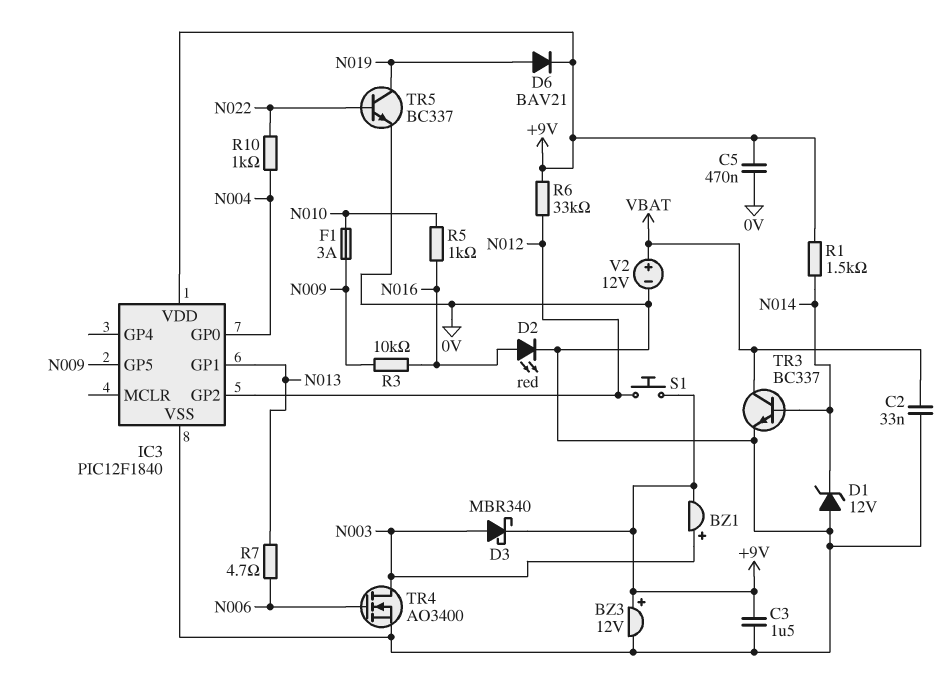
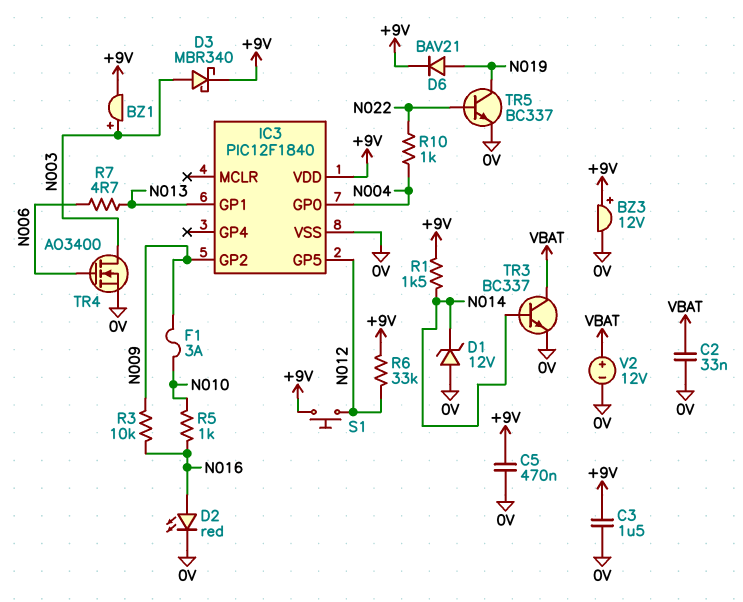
IC3 pin GP2: N012 -> N009
IC3 pin GP5: N009 -> N012

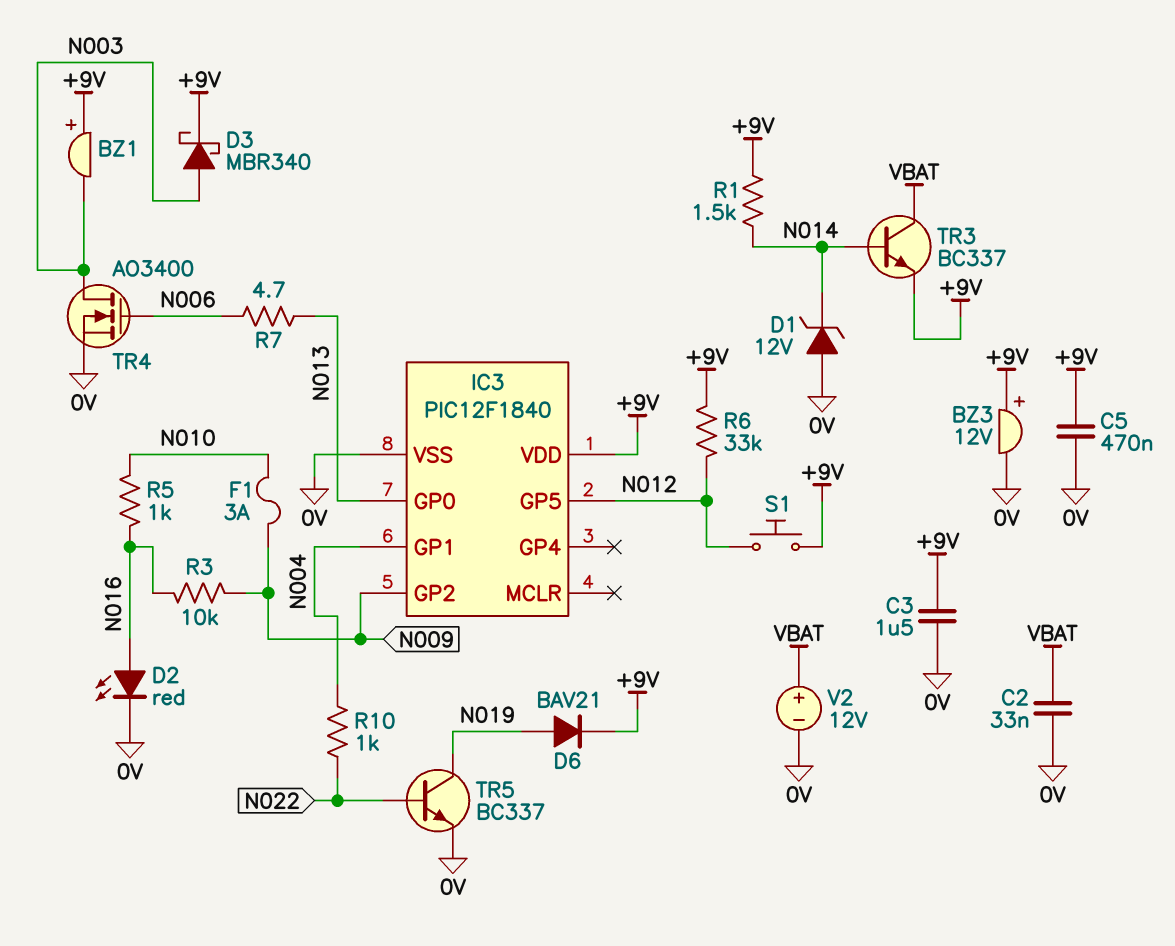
BZ1: buzzer (plus N003, minus +9V) -> buzzer (plus +9V, minus N003)
IC3 pin GP0: N004 -> N013
IC3 pin GP1: N013 -> N004
TR3: NPN BC337 (B N014, C VBAT, E 0V) -> NPN BC337 (B N014, C VBAT, E +9V)

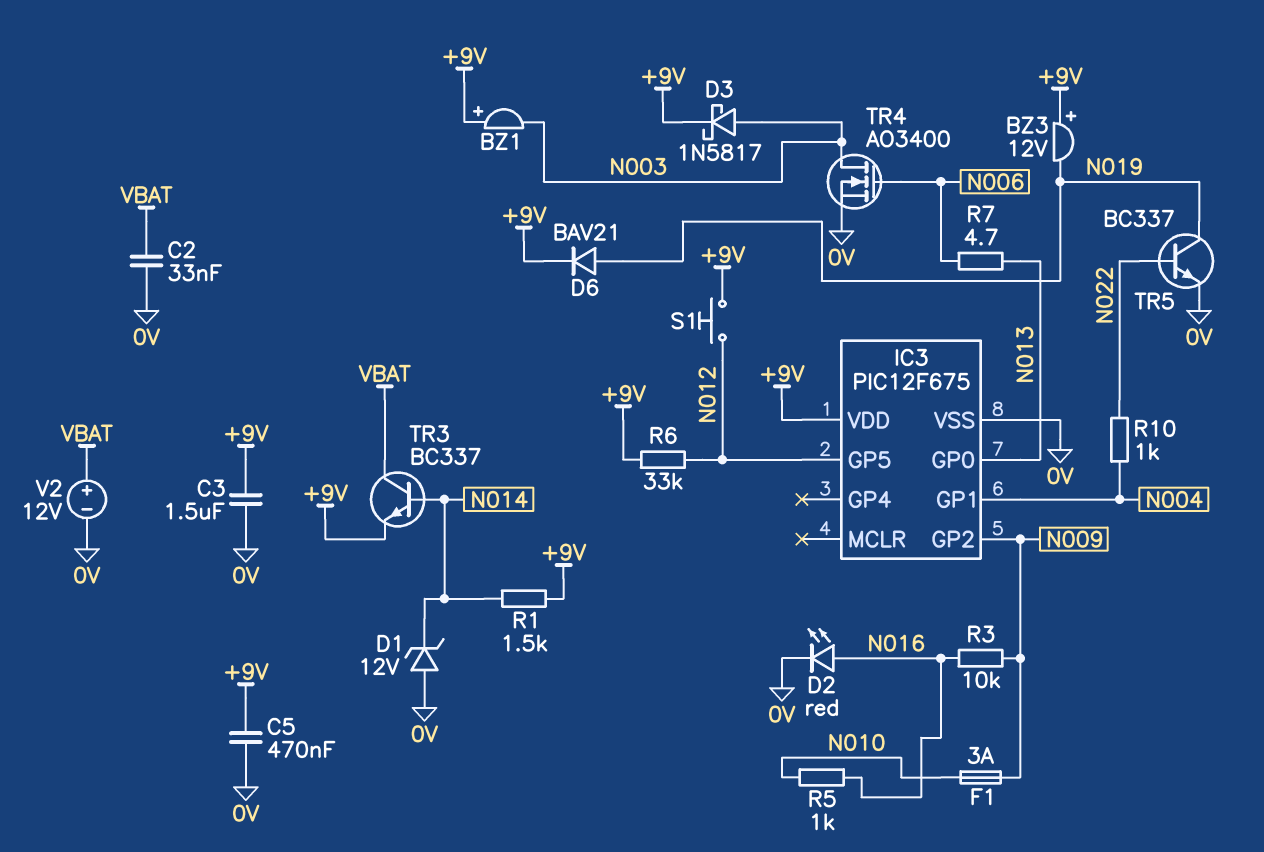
BZ3: buzzer 12V (plus +9V, minus 0V) -> buzzer 12V (plus +9V, minus N019)
D3: schottky MBR340 (A N003, K +9V) -> schottky 1N5817 (A N003, K +9V)
IC3: PIC12F1840 -> PIC12F675

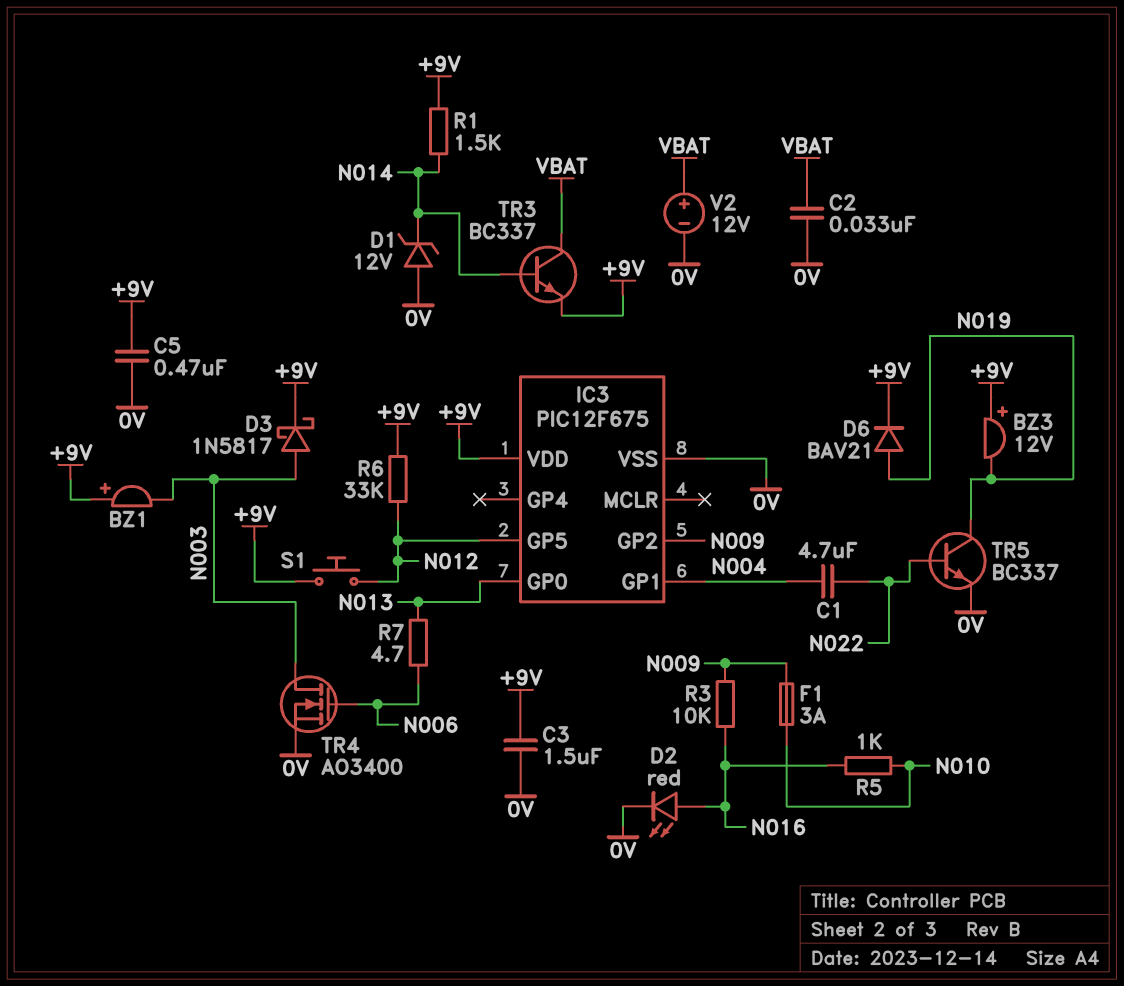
C1: none -> 4.7uF (N004, N022)
R10: 1k (N004, N022) -> none

